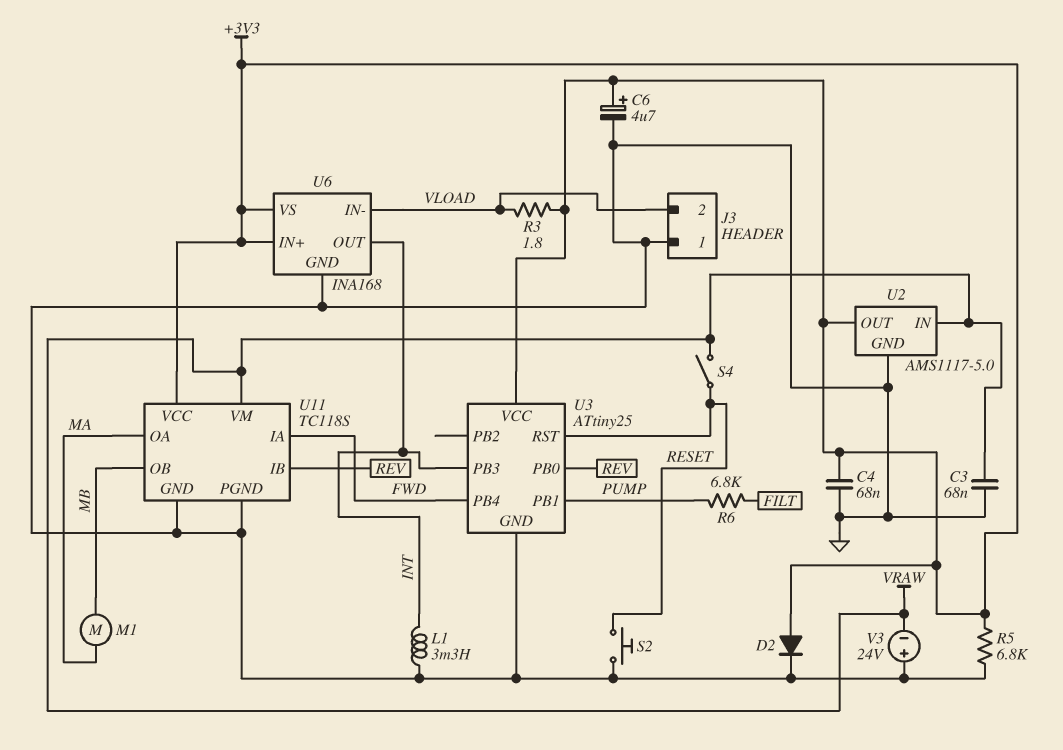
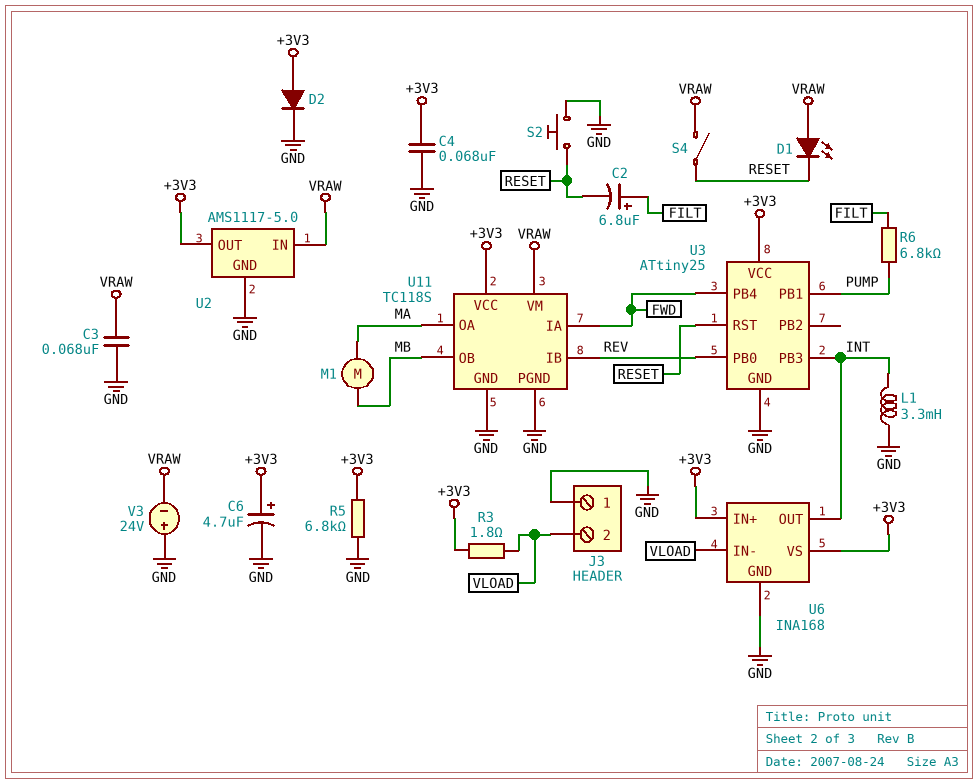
C2: none -> 6.8uF (plus FILT, minus RESET)
D1: none -> LED (A VRAW, K RESET)

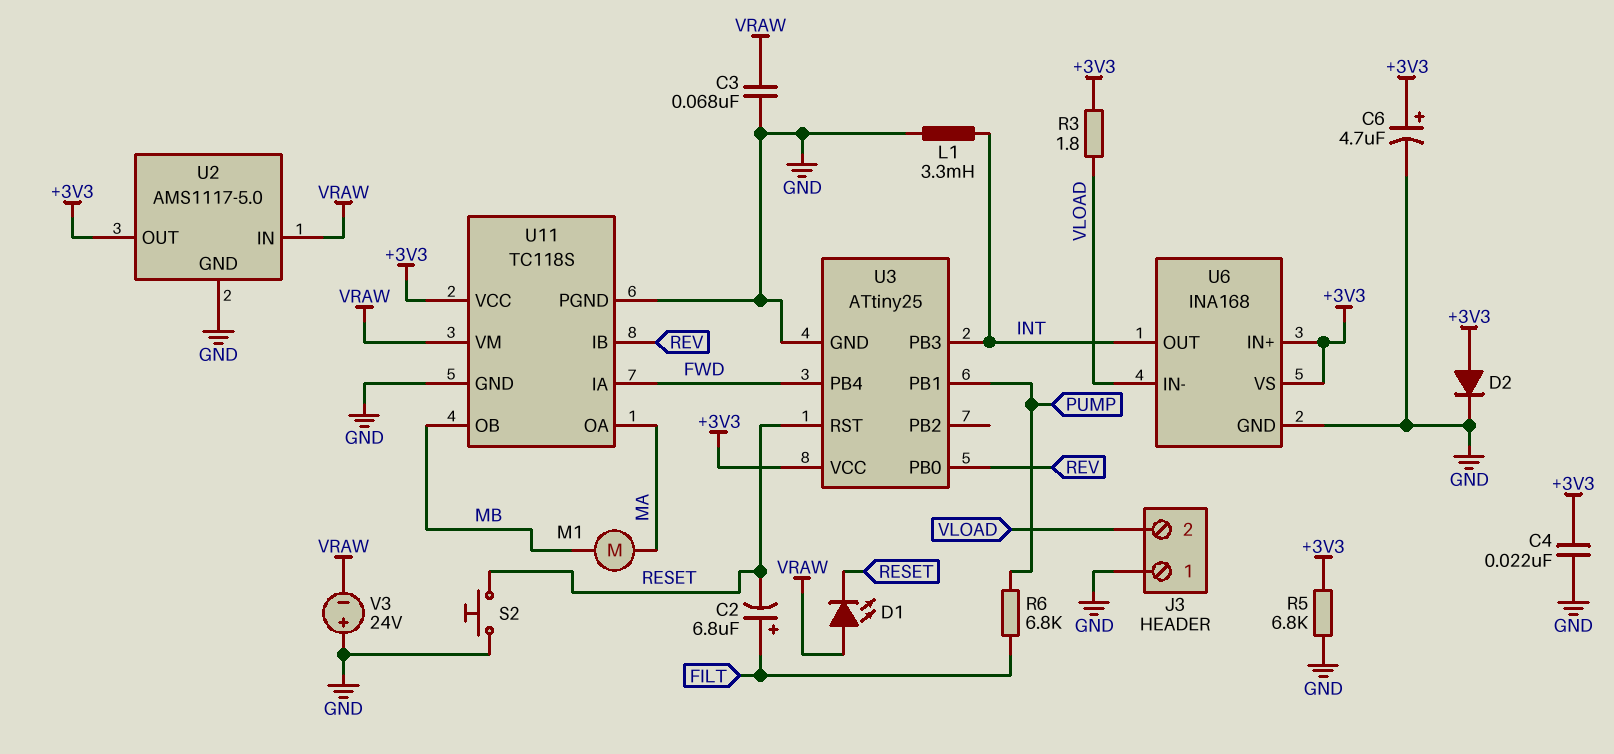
C4: 68nF (+3V3, GND) -> 22nF (+3V3, GND)
S4: switch (RESET, VRAW) -> none

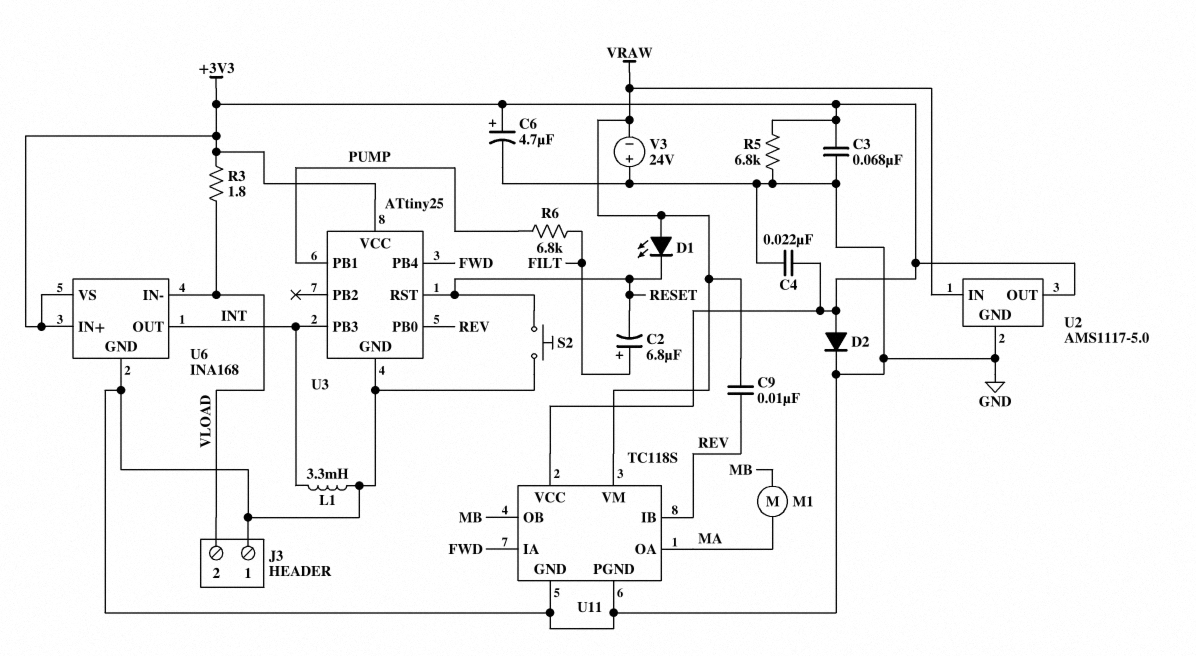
C3: 68nF (GND, VRAW) -> 68nF (+3V3, GND)
C9: none -> 10nF (REV, VRAW)

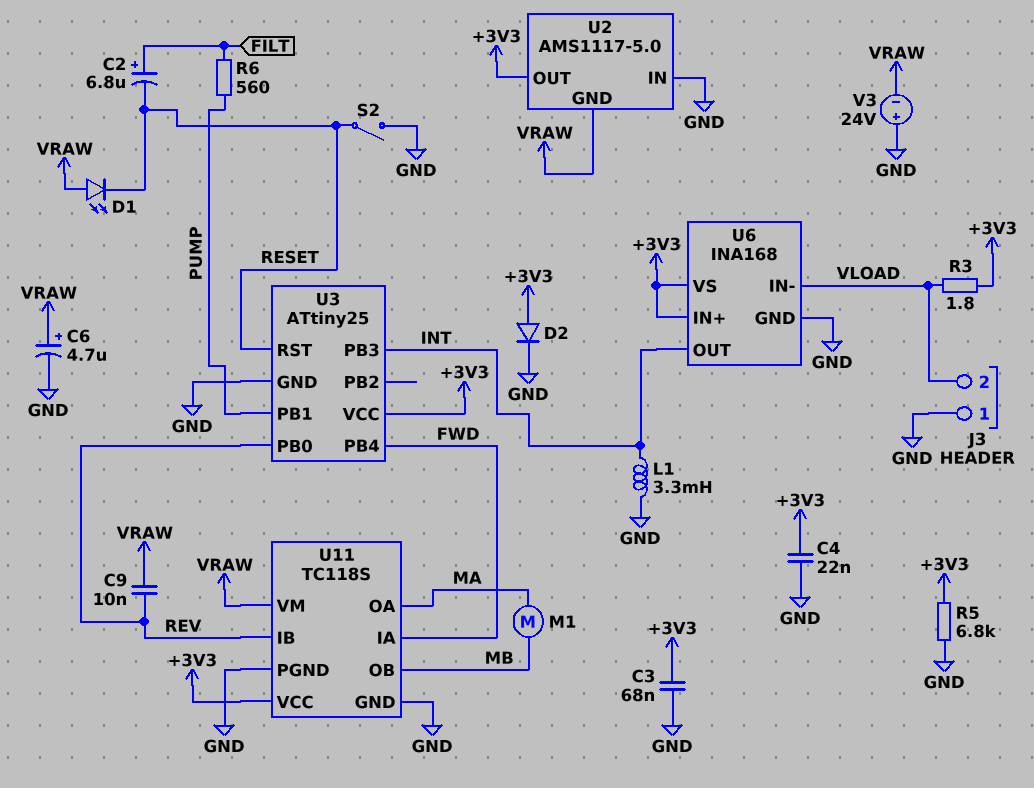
C6: 4.7uF (plus +3V3, minus GND) -> 4.7uF (plus VRAW, minus GND)
R6: 6.8k (FILT, PUMP) -> 560 (FILT, PUMP)
S2: button (GND, RESET) -> switch (GND, RESET)
U2 pin GND: GND -> VRAW
U2 pin IN: VRAW -> GND

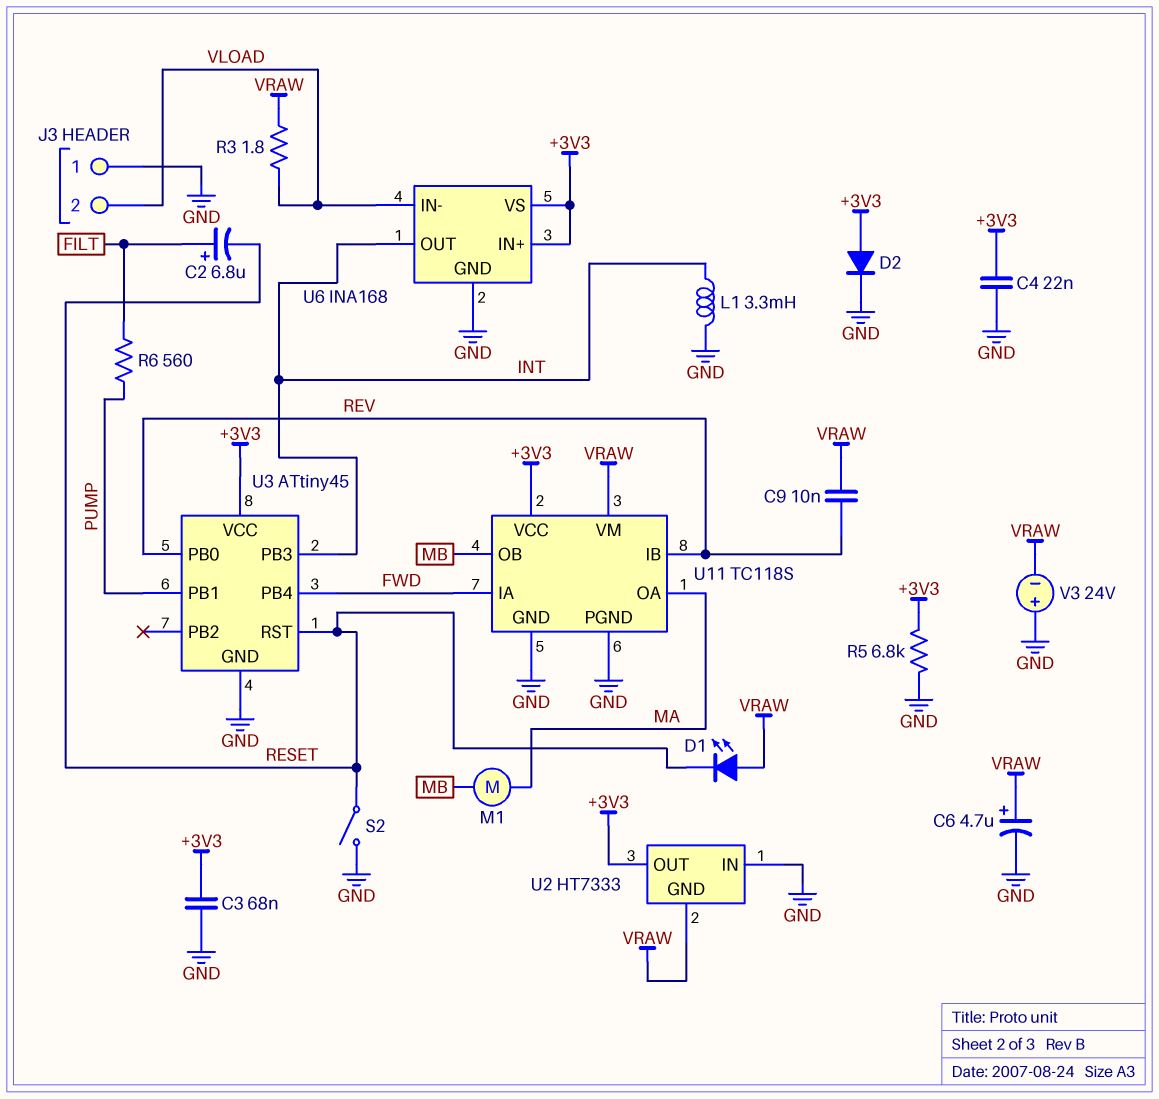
R3: 1.8 (+3V3, VLOAD) -> 1.8 (VLOAD, VRAW)
U2: AMS1117-5.0 -> HT7333
U3: ATtiny25 -> ATtiny45

